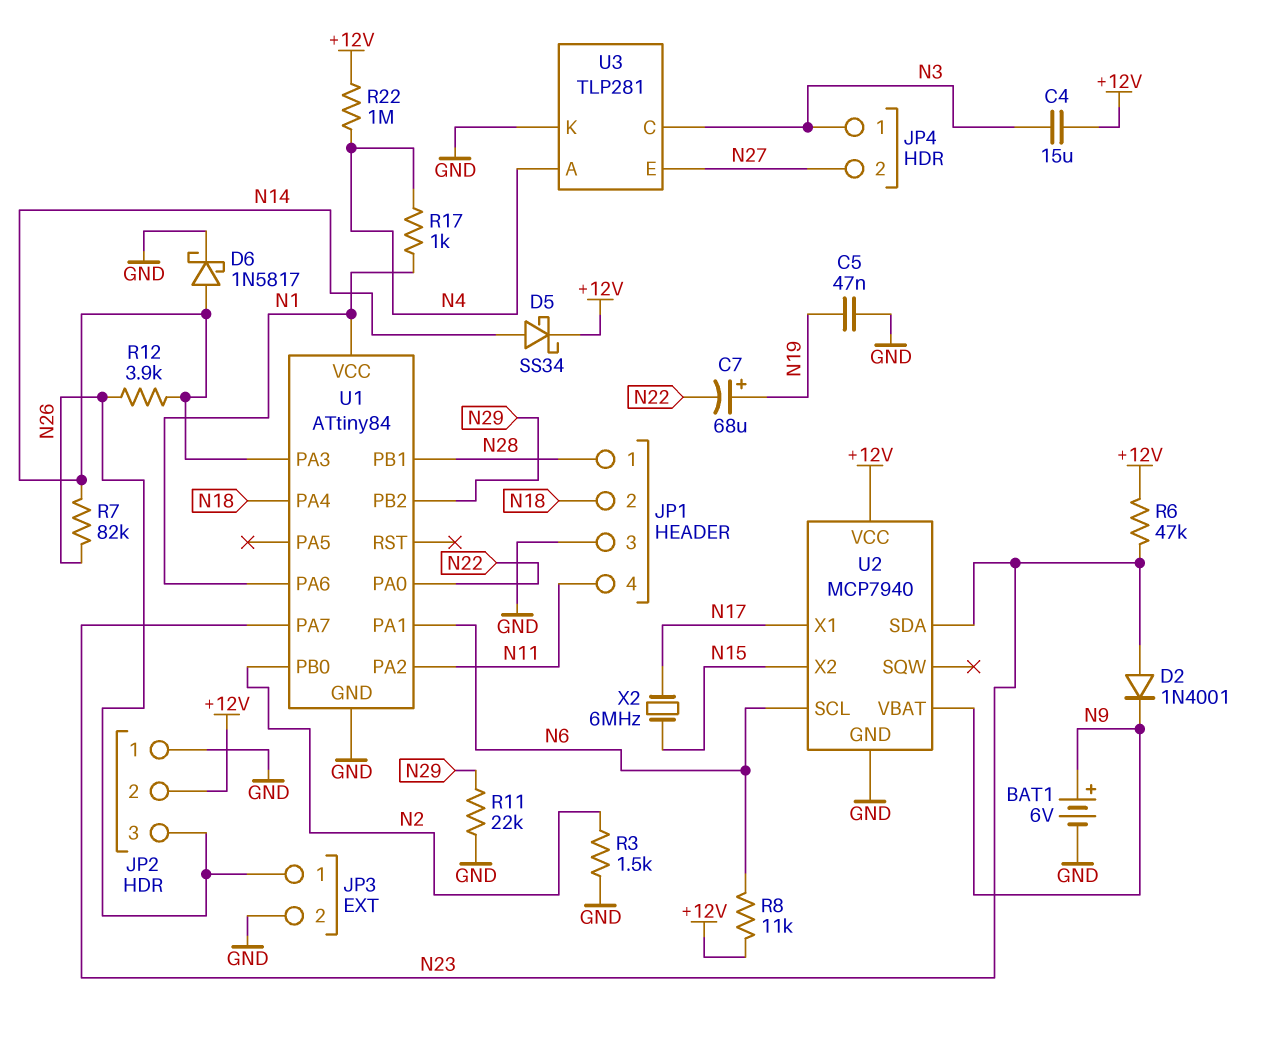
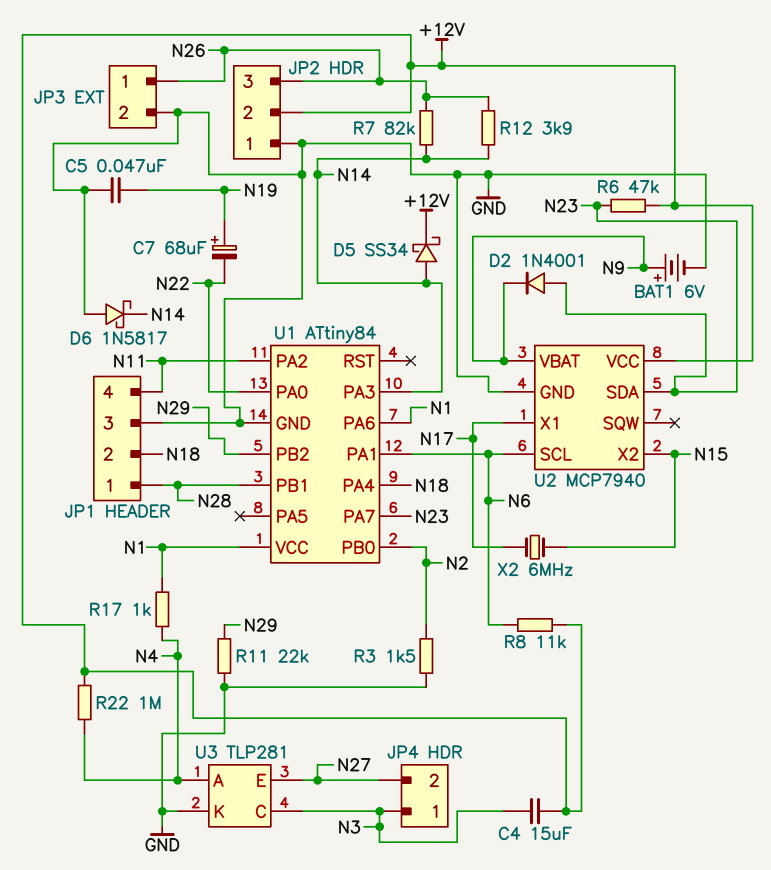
D6: schottky 1N5817 (A N14, K GND) -> schottky 1N5817 (A GND, K N14)

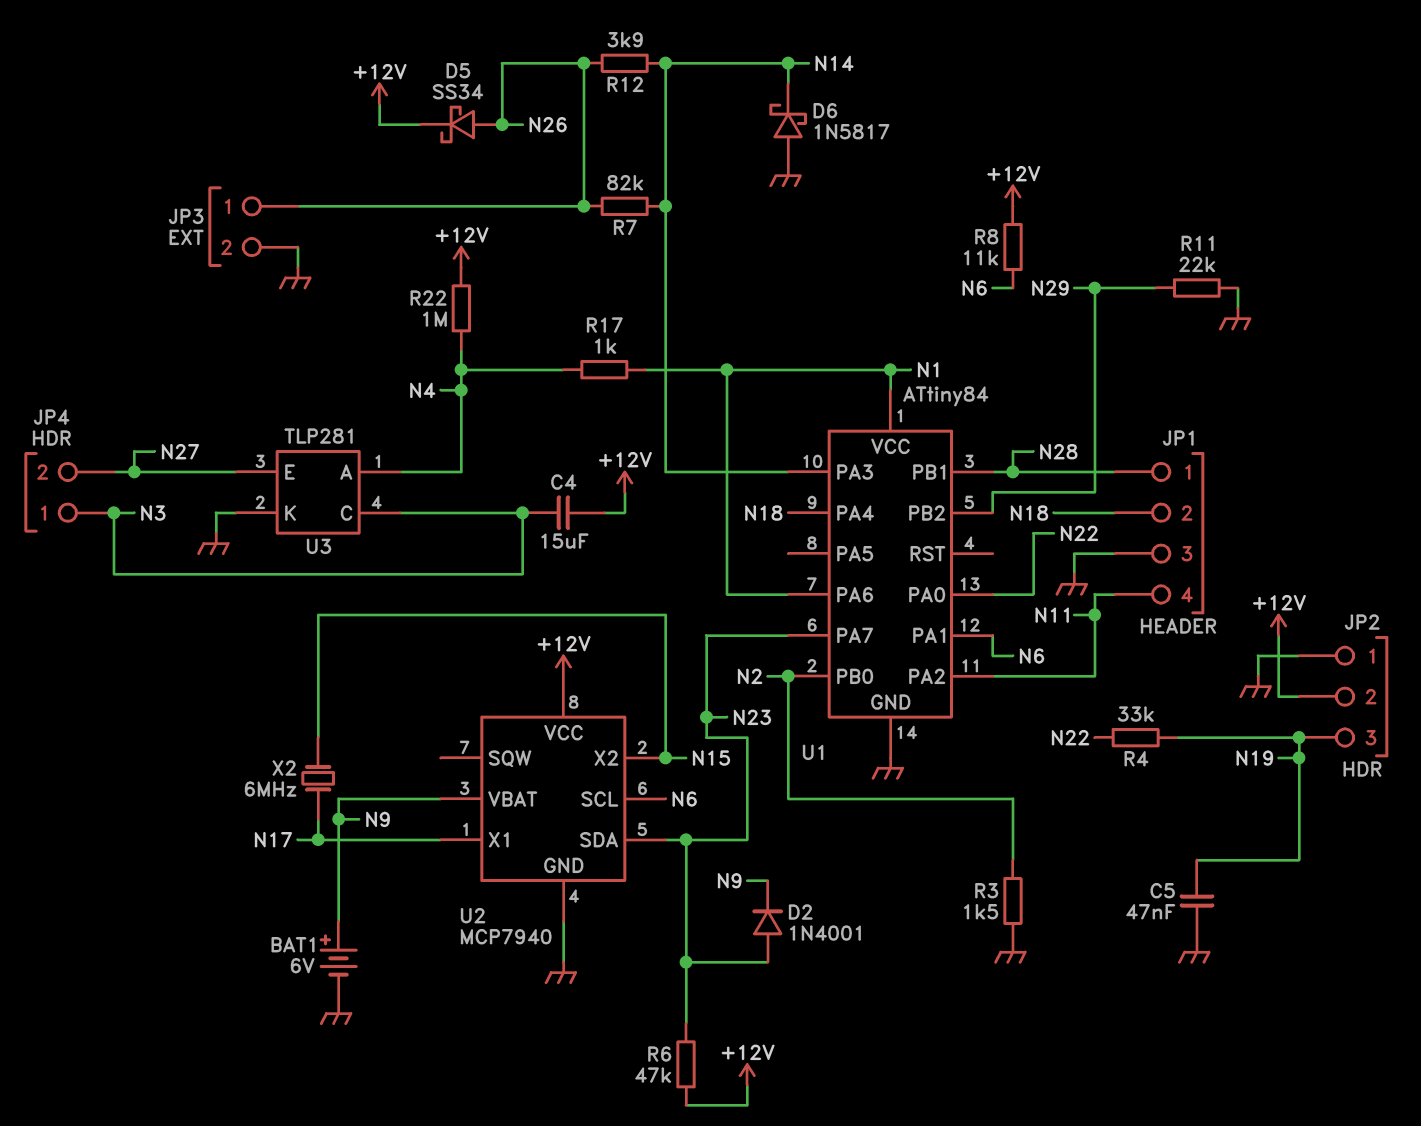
C7: 68uF (plus N19, minus N22) -> none
D5: schottky SS34 (A N14, K +12V) -> schottky SS34 (A N26, K +12V)
JP2 pin 3: N26 -> N19
R4: none -> 33k (N19, N22)

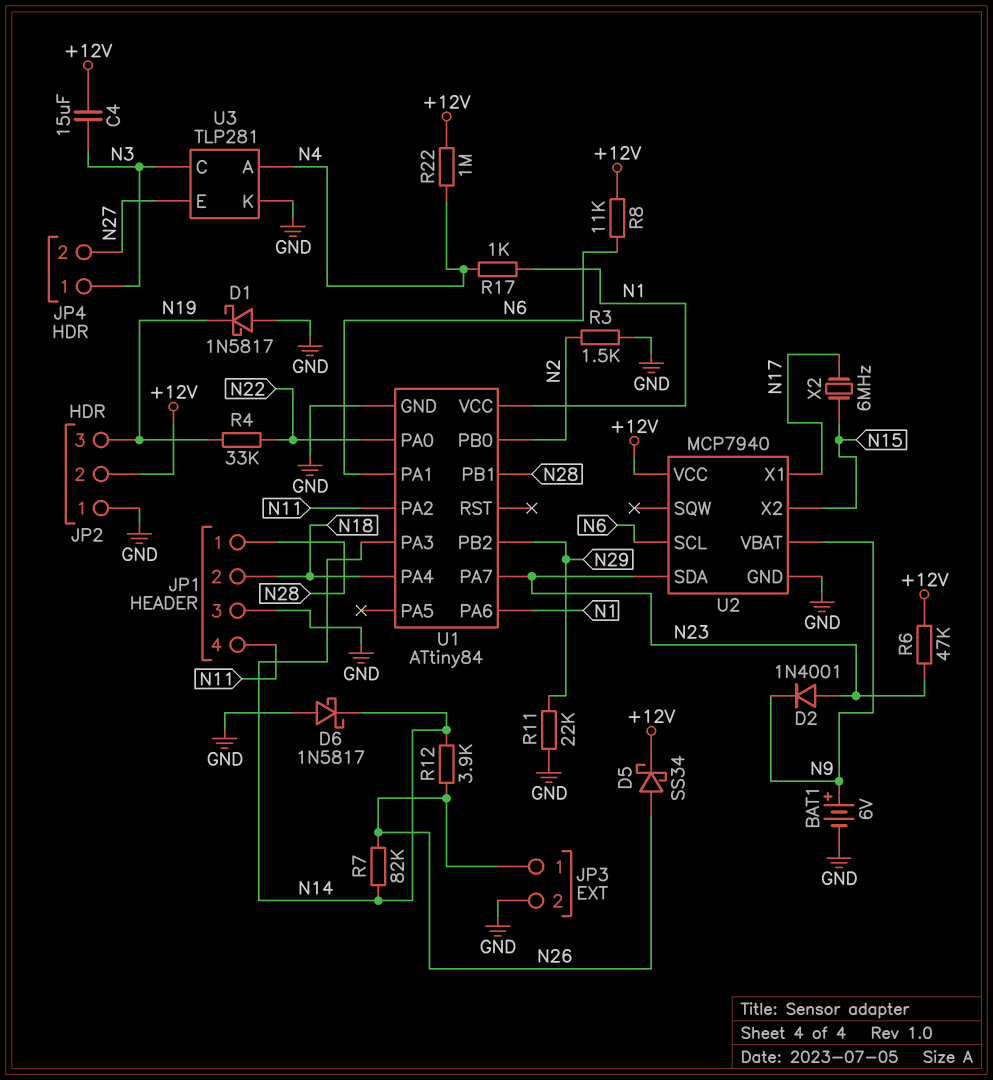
C5: 47nF (GND, N19) -> none
D1: none -> schottky 1N5817 (A GND, K N19)

